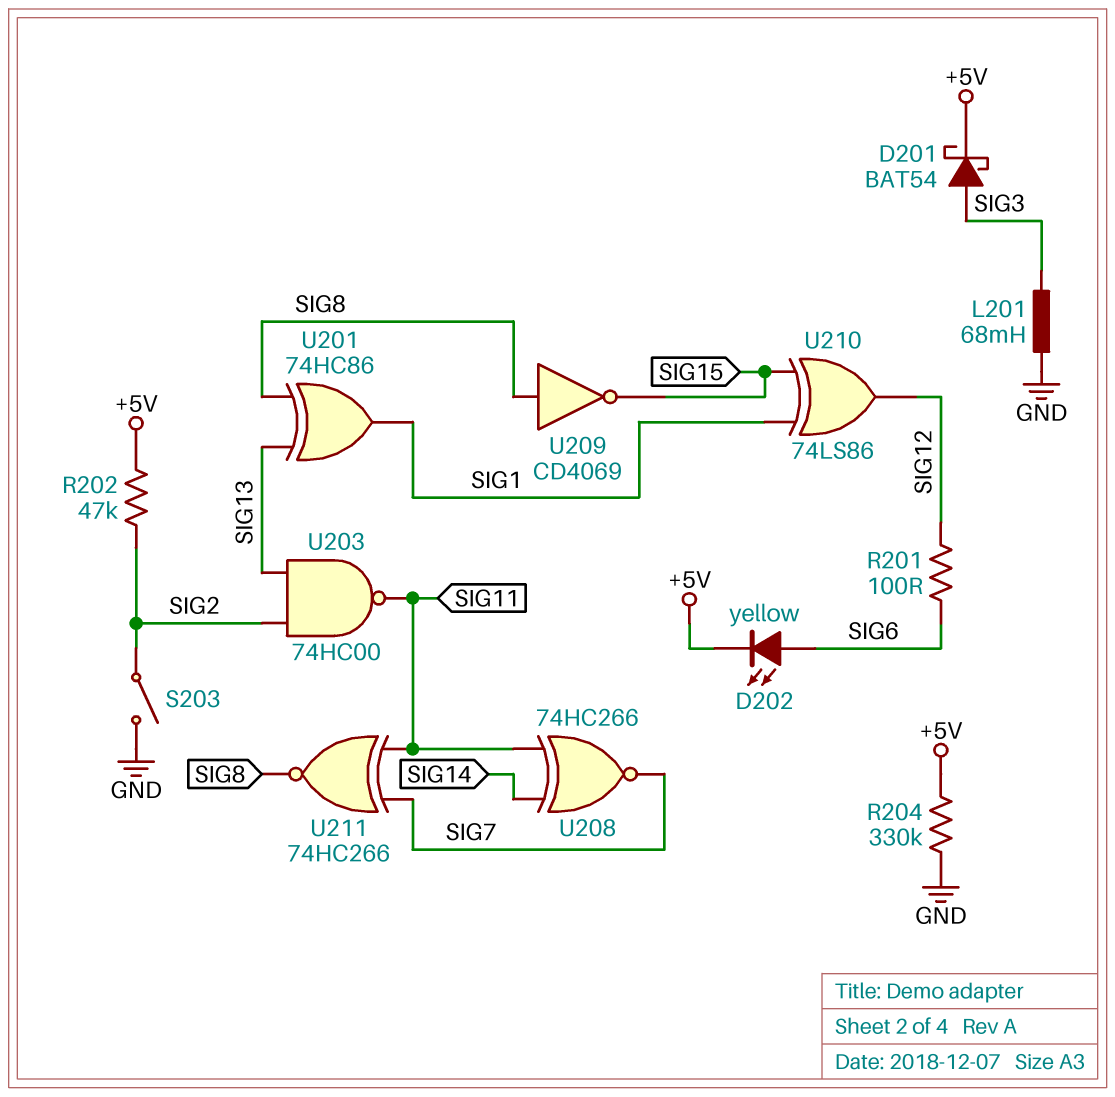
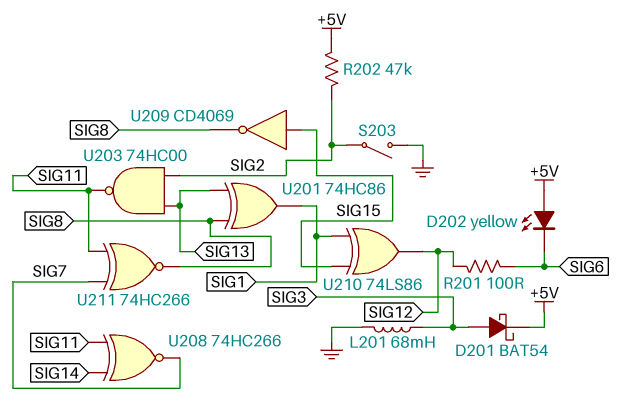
D202: LED yellow (A SIG6, K +5V) -> LED yellow (A +5V, K SIG6)
R204: 330k (+5V, GND) -> none
U209: NOT CD4069 (in SIG8, out SIG15) -> NOT CD4069 (in SIG15, out SIG8)

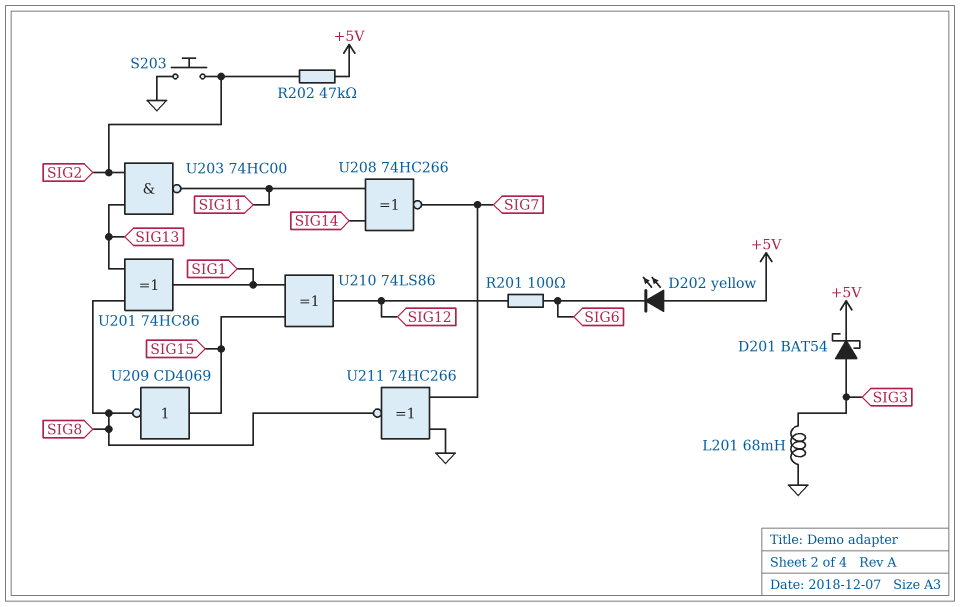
S203: switch (GND, SIG2) -> button (GND, SIG2)
U211: XNOR 74HC266 (in SIG7, in SIG11, out SIG8) -> XNOR 74HC266 (in GND, in SIG7, out SIG8)

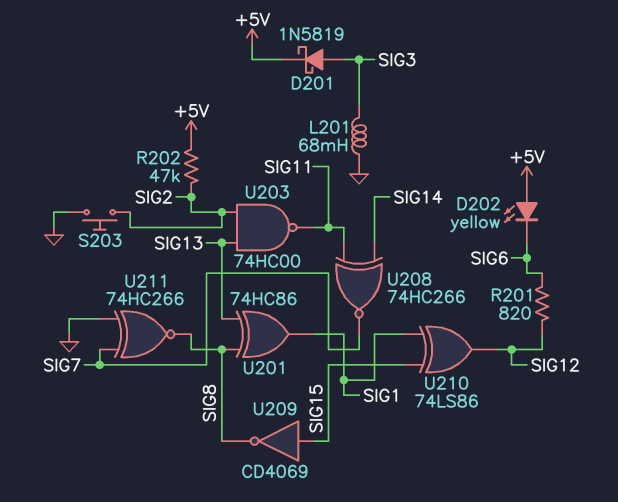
D201: schottky BAT54 (A SIG3, K +5V) -> schottky 1N5819 (A SIG3, K +5V)
R201: 100 (SIG6, SIG12) -> 820 (SIG6, SIG12)

